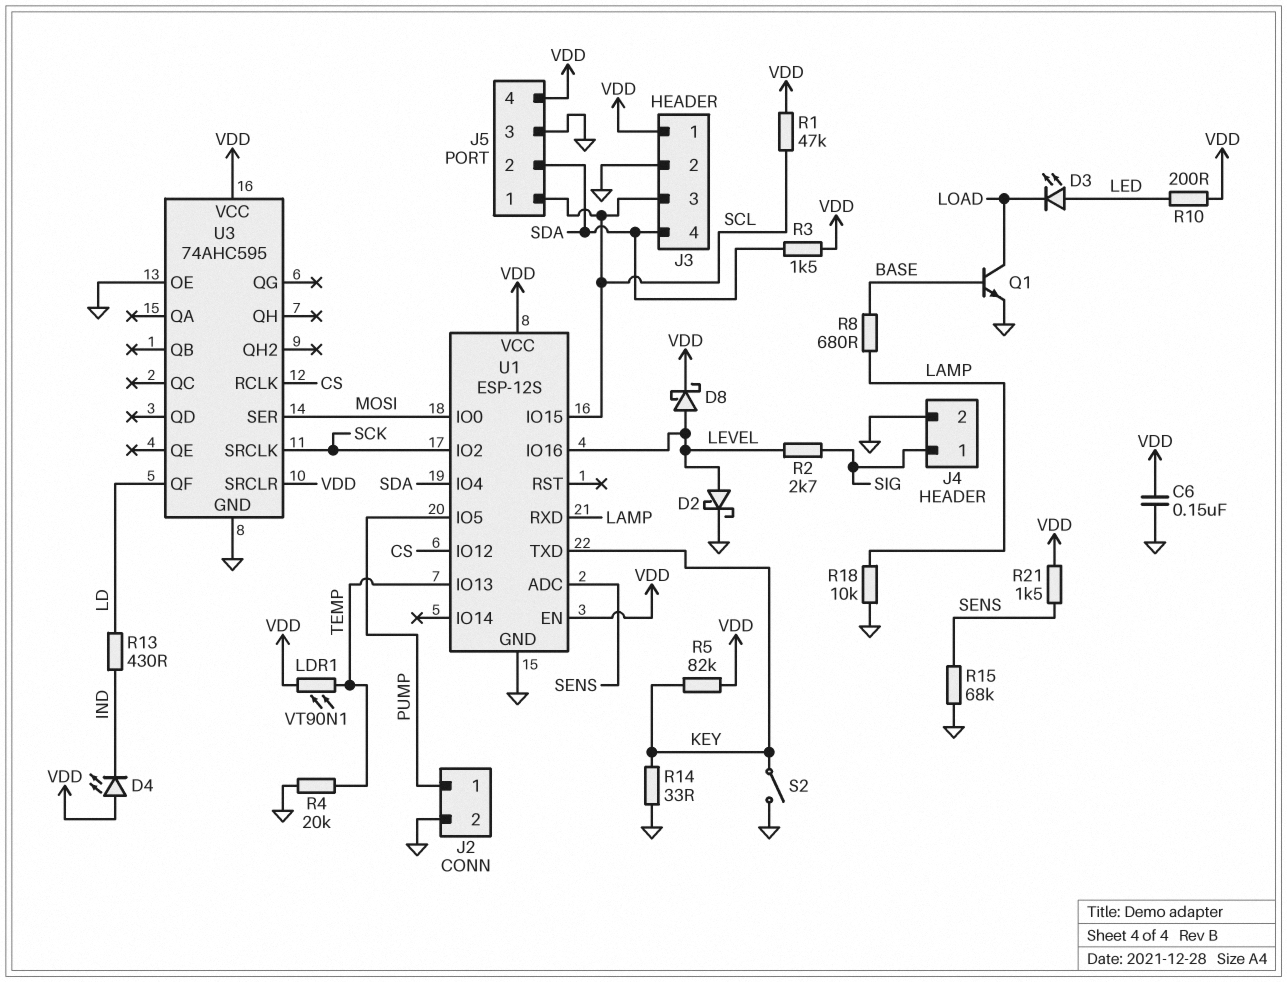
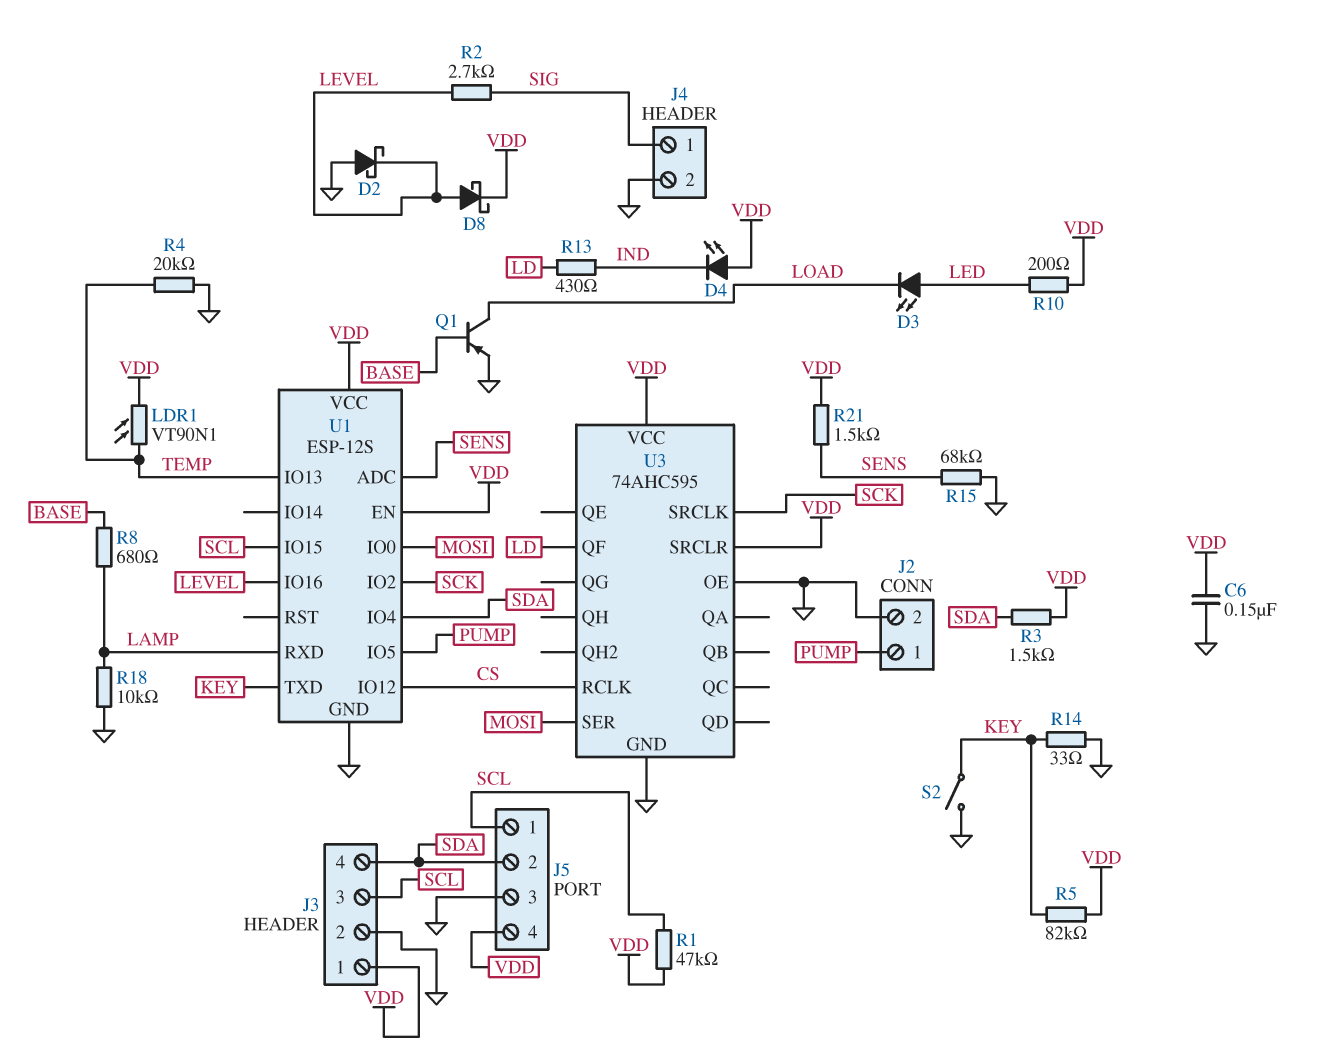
D2: schottky (A LEVEL, K GND) -> schottky (A GND, K LEVEL)
Q1: NPN (B BASE, C LOAD, E GND) -> PNP (B BASE, C LOAD, E GND)

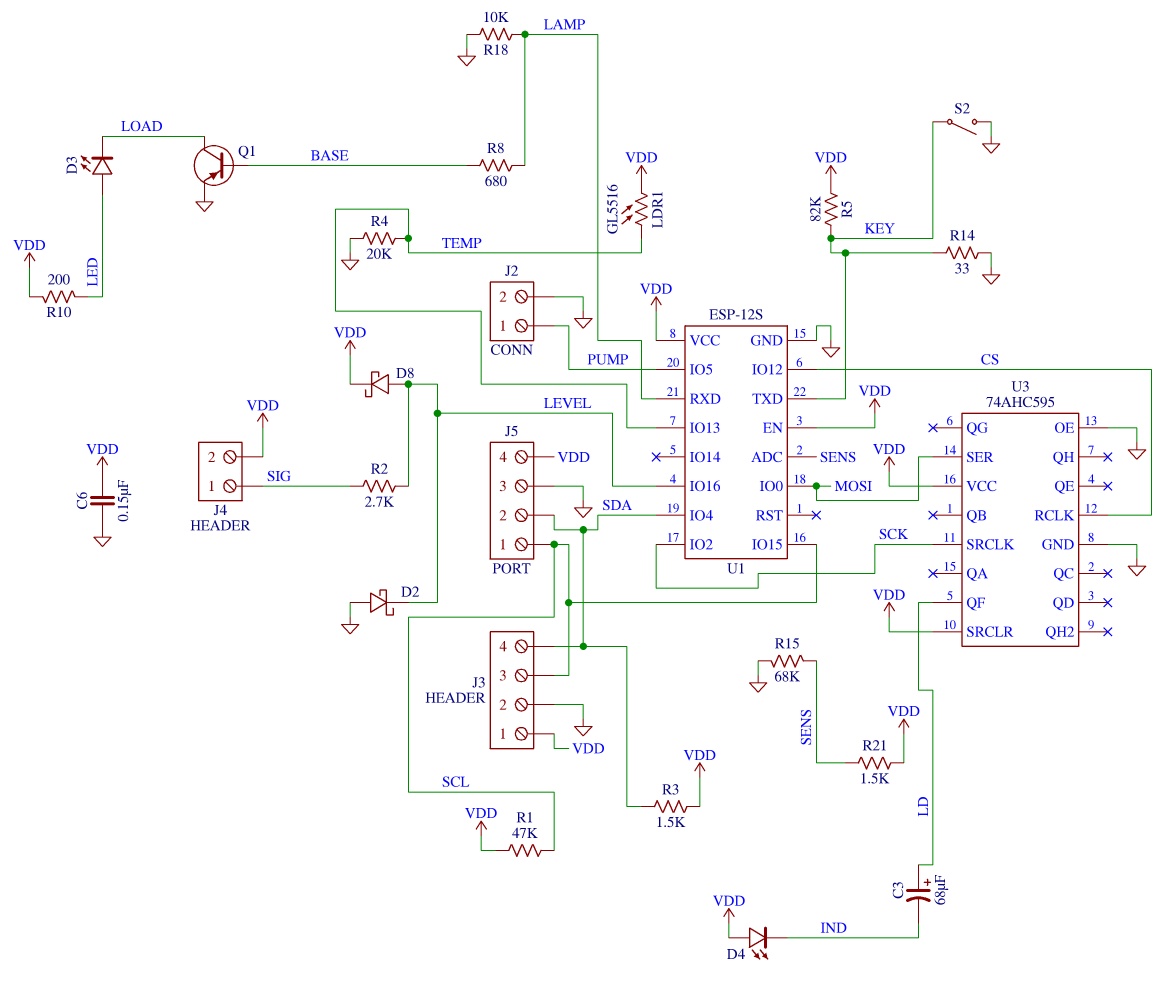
C3: none -> 68uF (plus LD, minus IND)
J4 pin 2: GND -> VDD
LDR1: VT90N1 (TEMP, VDD) -> GL5516 (TEMP, VDD)
R13: 430 (IND, LD) -> none

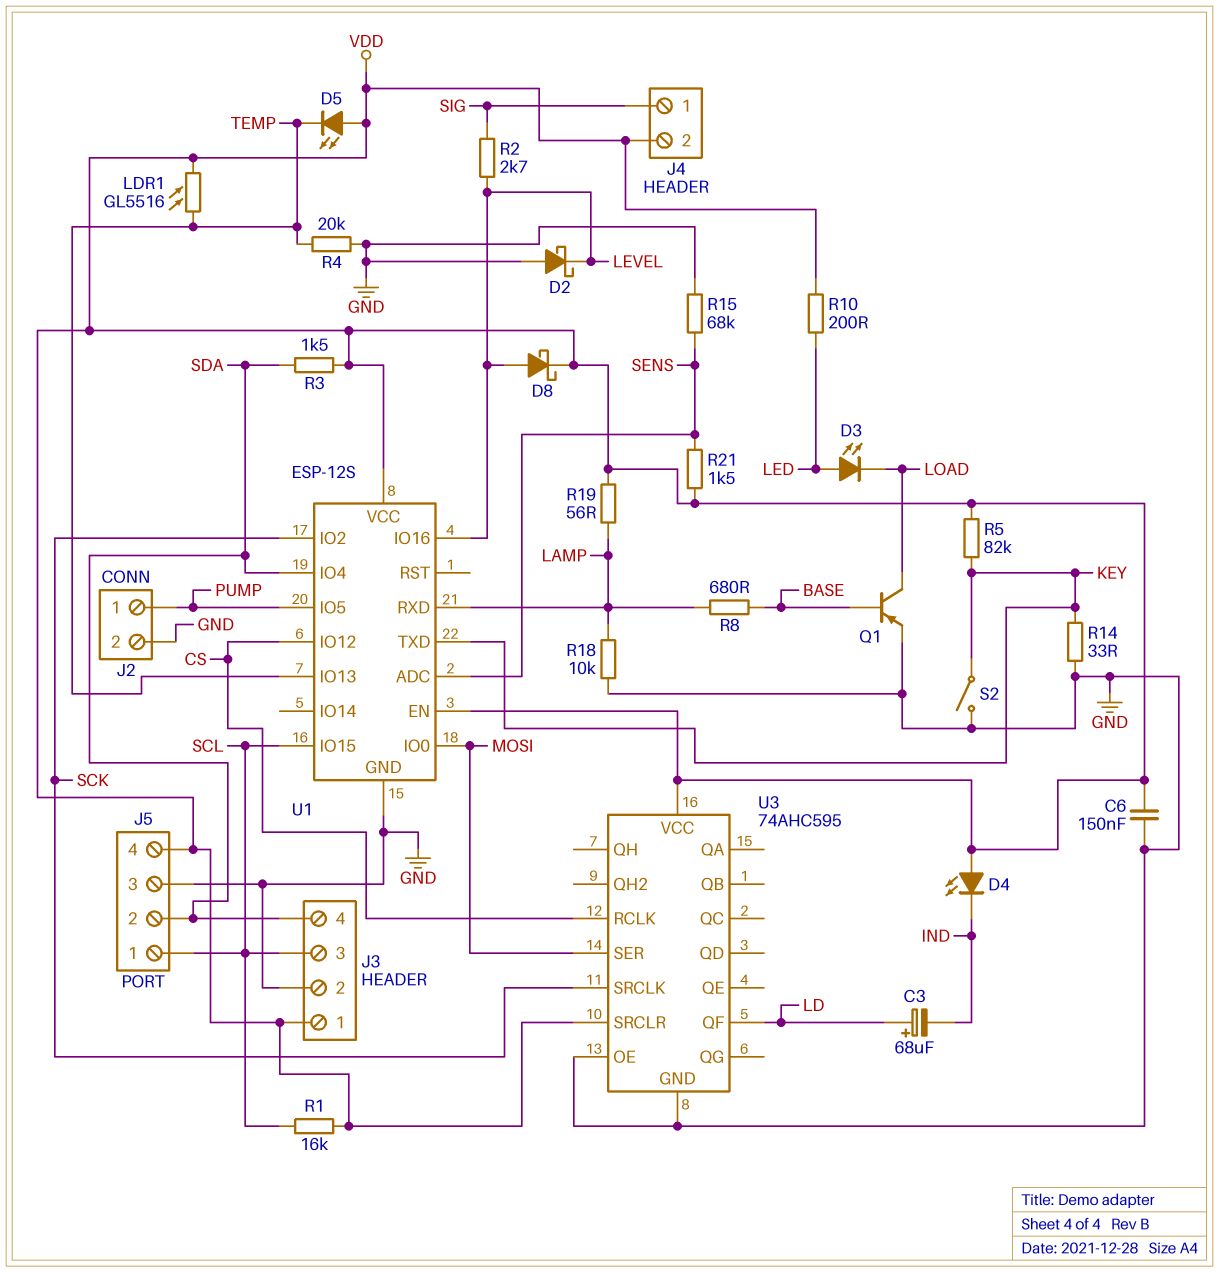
D5: none -> LED (A VDD, K TEMP)
R1: 47k (SCL, VDD) -> 16k (SCL, VDD)
R19: none -> 56 (LAMP, VDD)

